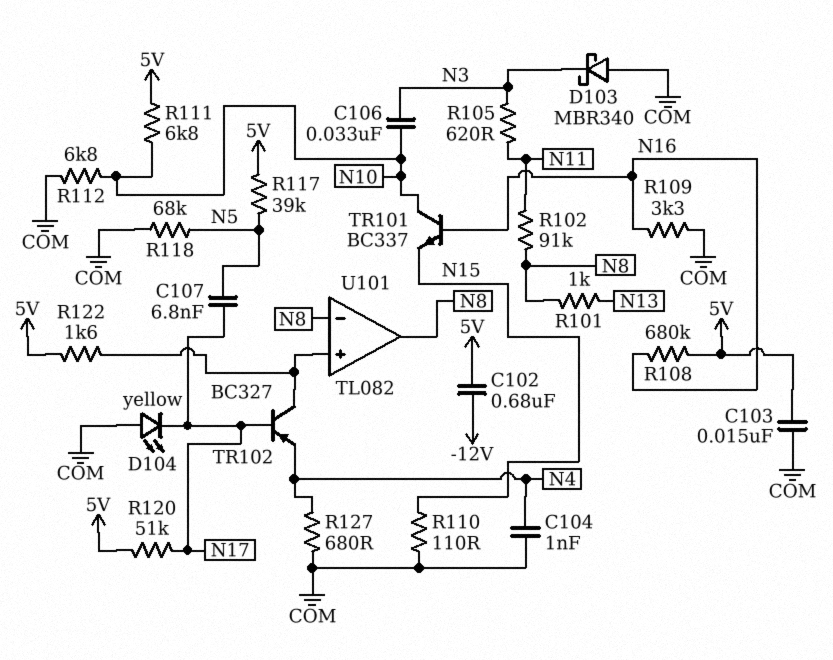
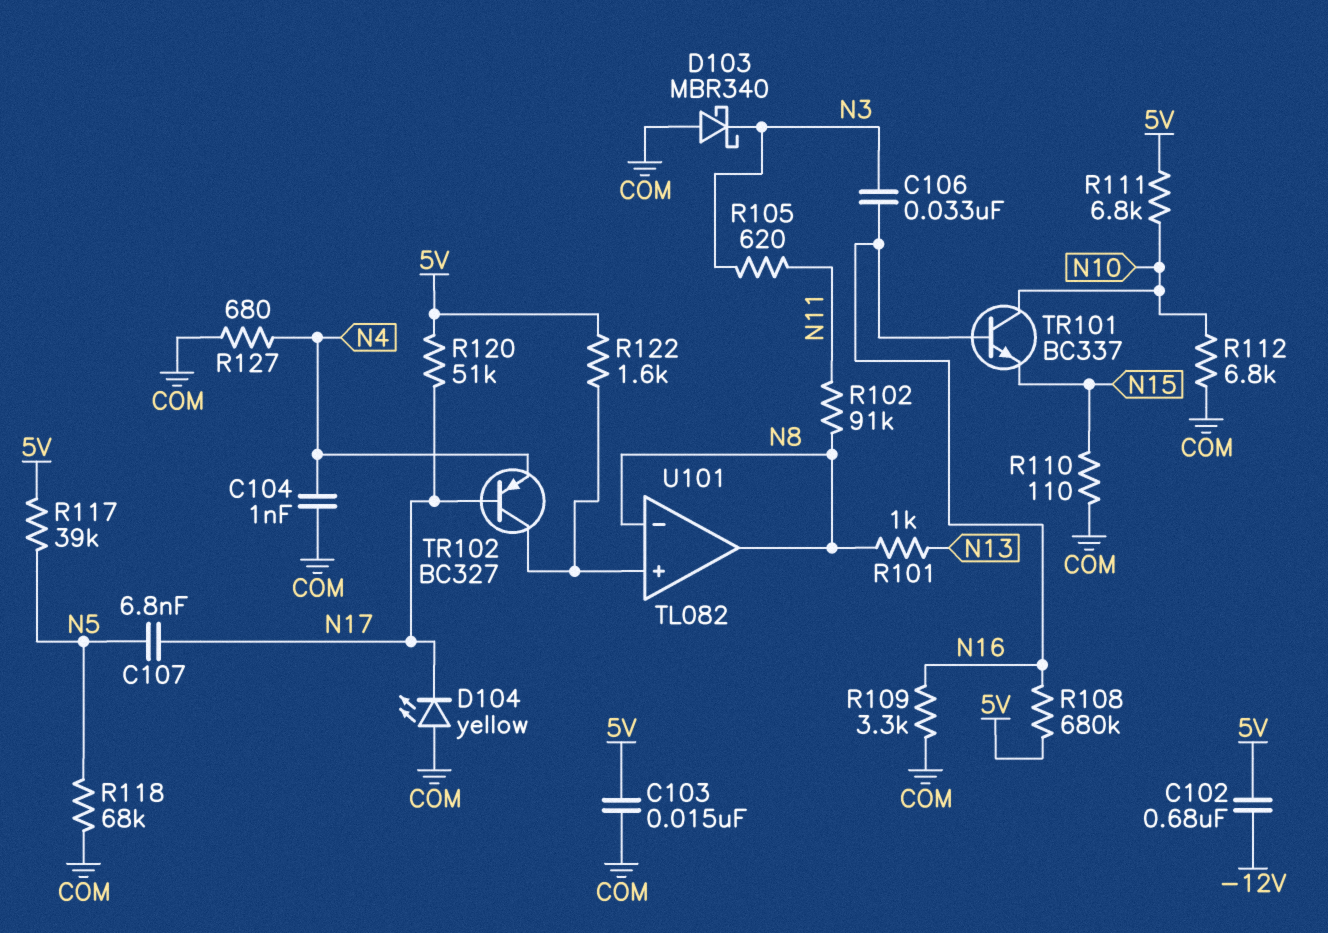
C106: 33nF (N3, N10) -> 33nF (N3, N16)

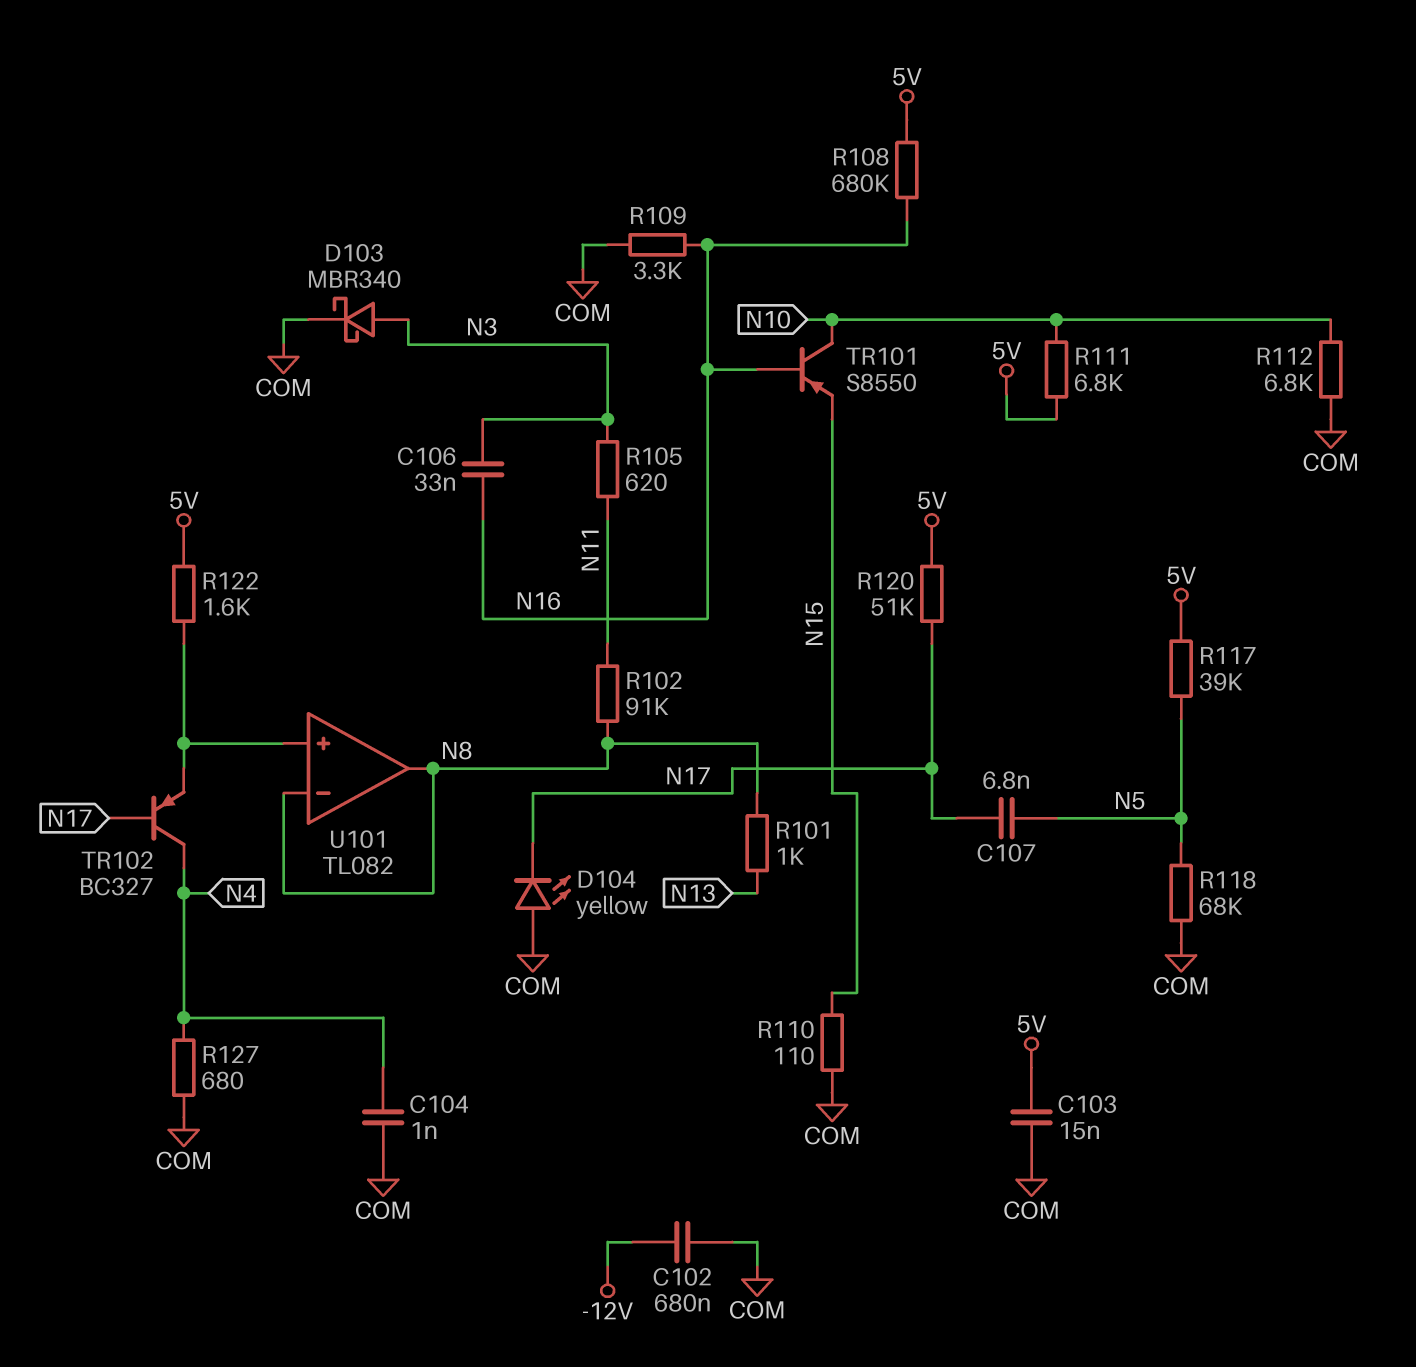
C102: 680nF (-12V, 5V) -> 680nF (-12V, COM)
D103: schottky MBR340 (A COM, K N3) -> schottky MBR340 (A N3, K COM)
TR101: NPN BC337 (B N16, C N10, E N15) -> PNP S8550 (B N16, C N10, E N15)
TR102: PNP BC327 (B N17, C U101/in+, E N4) -> PNP BC327 (B N17, C N4, E U101/in+)

